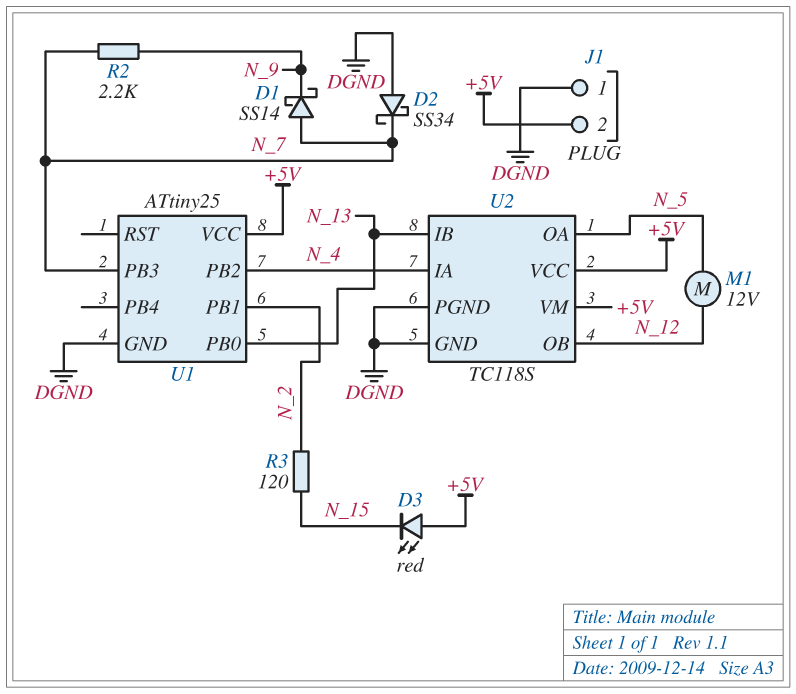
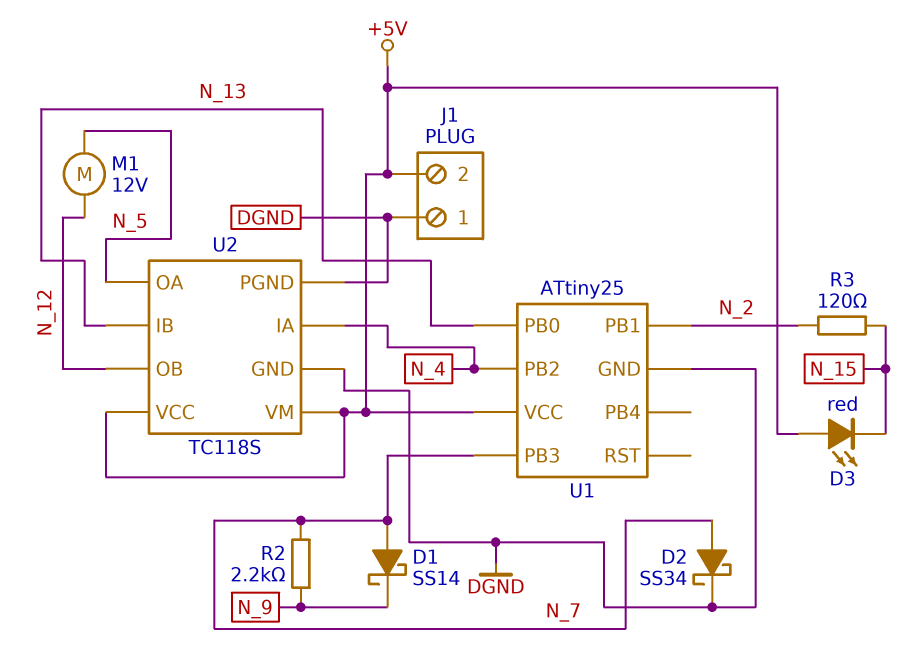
D2: schottky SS34 (A DGND, K N_7) -> schottky SS34 (A N_7, K DGND)

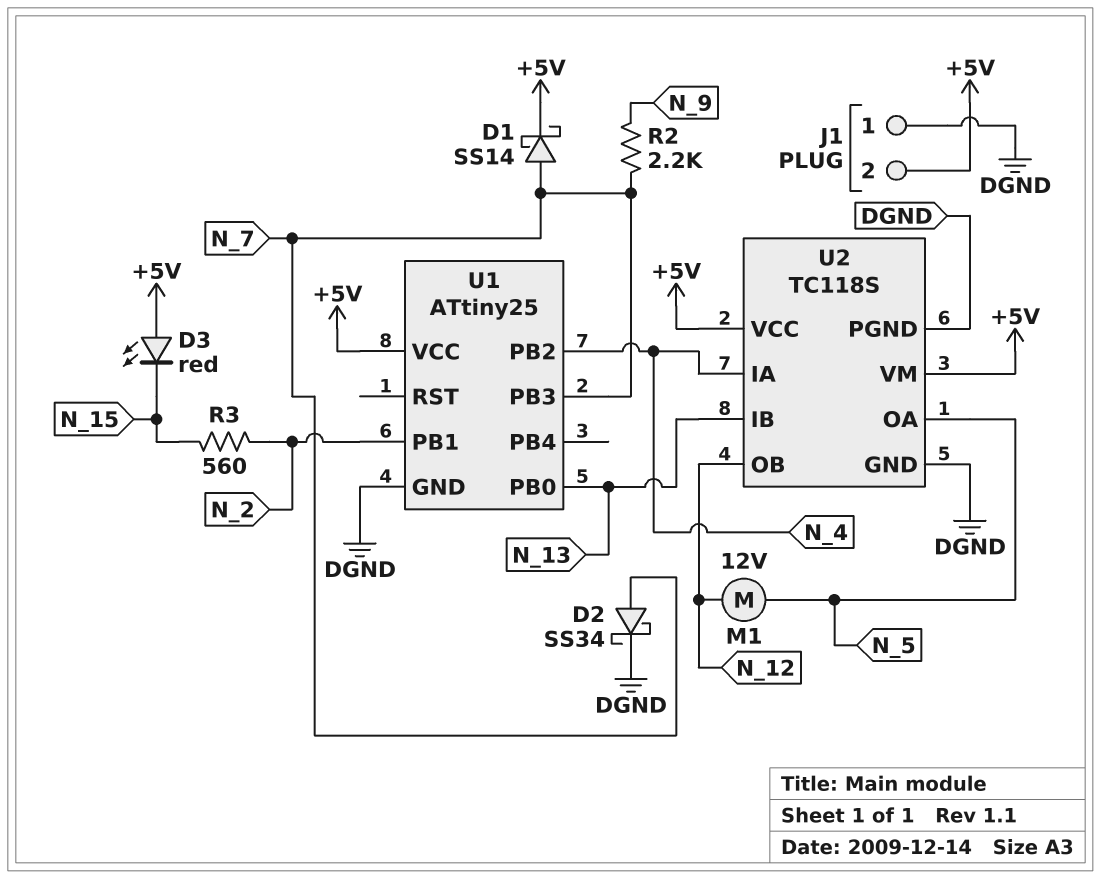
D1: schottky SS14 (A N_7, K N_9) -> schottky SS14 (A N_7, K +5V)
R3: 120 (N_2, N_15) -> 560 (N_2, N_15)

